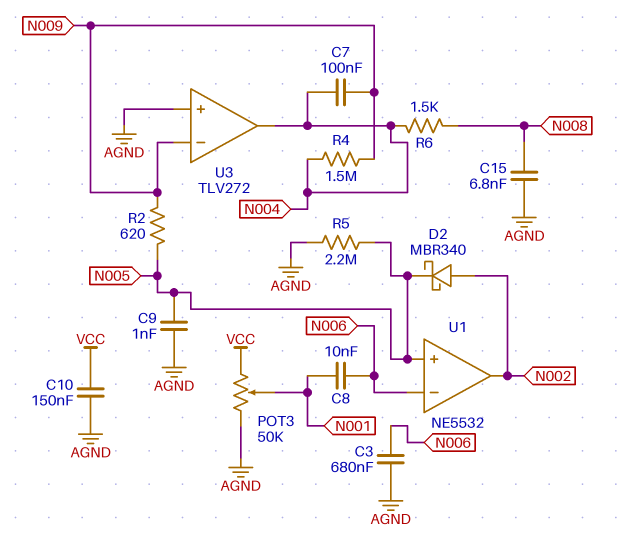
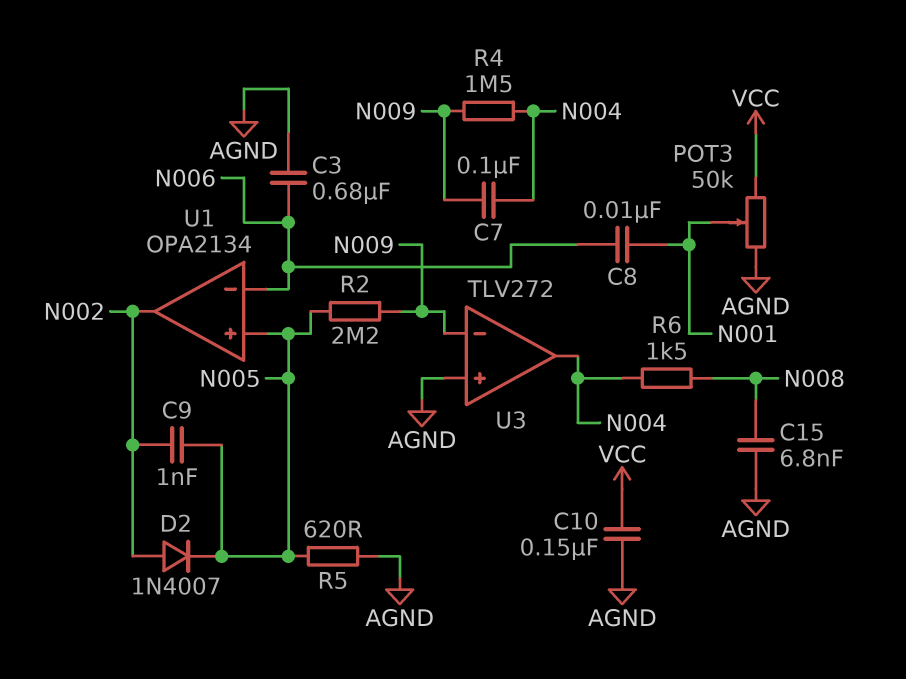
C9: 1nF (AGND, N005) -> 1nF (N002, N005)
D2: schottky MBR340 (A N002, K N005) -> diode 1N4007 (A N002, K N005)
R2: 620 (N005, N009) -> 2.2M (N005, N009)
R5: 2.2M (AGND, N005) -> 620 (AGND, N005)
U1: NE5532 -> OPA2134

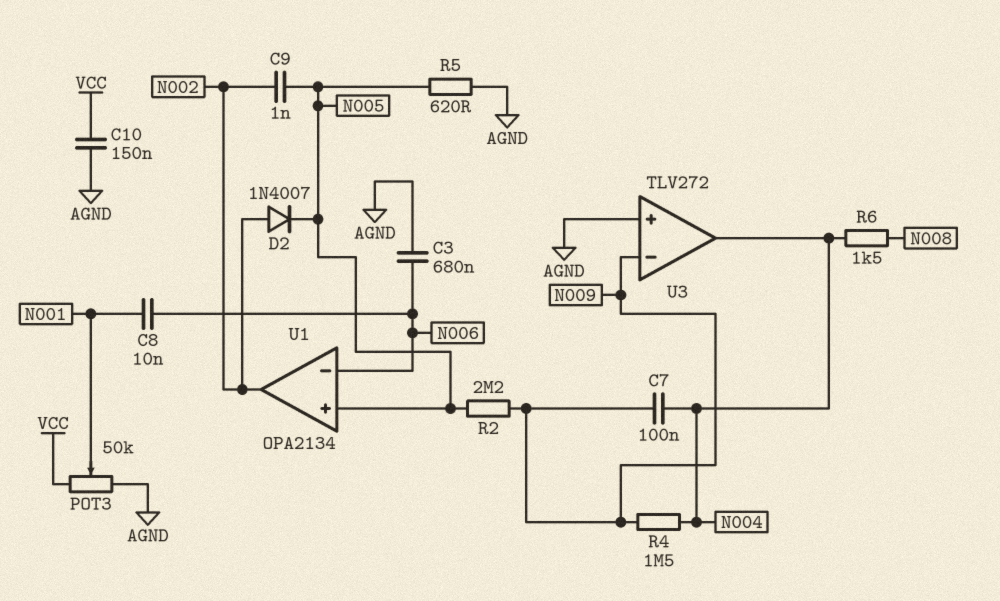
C15: 6.8nF (AGND, N008) -> none

